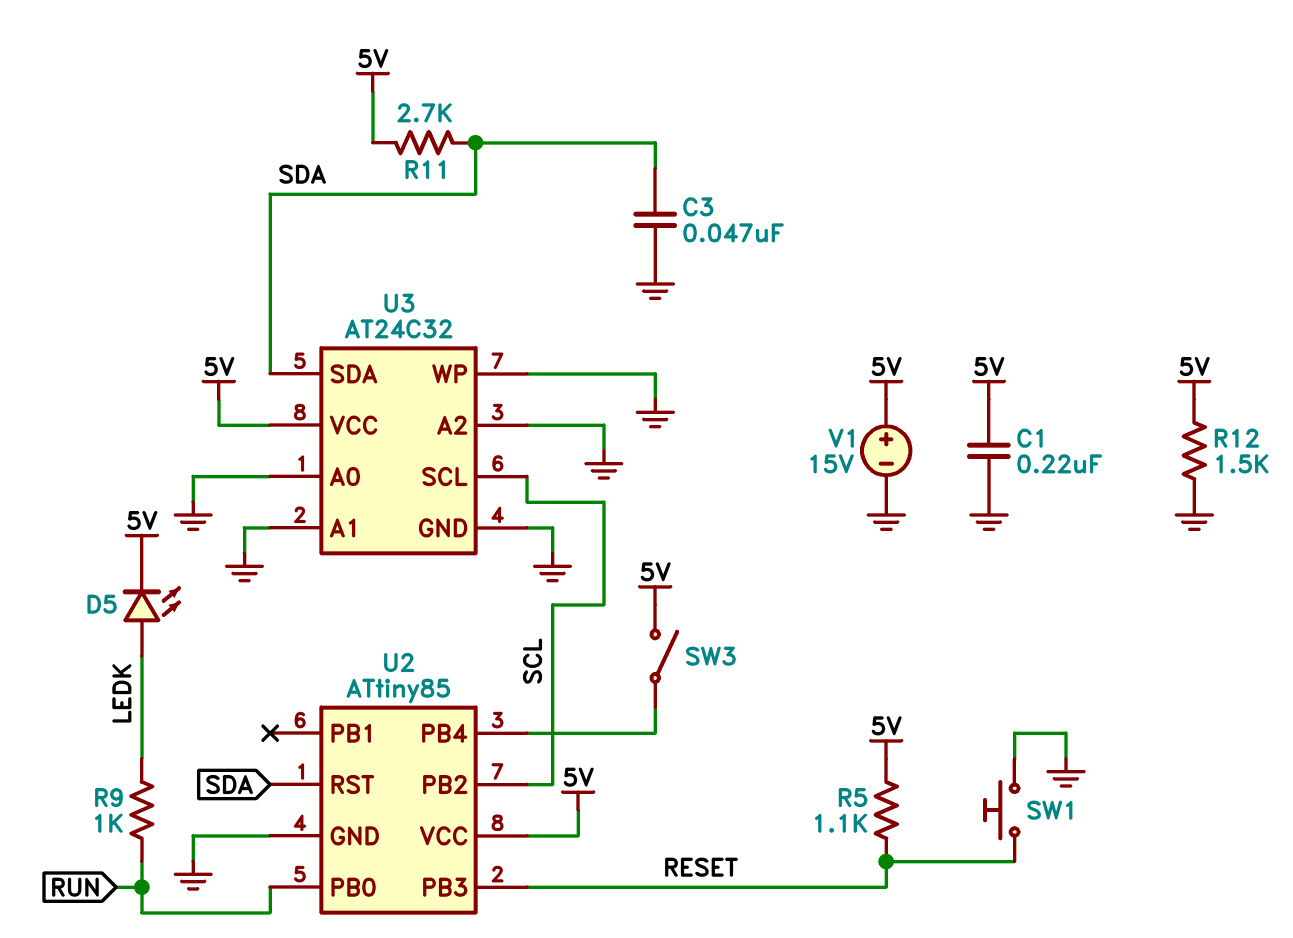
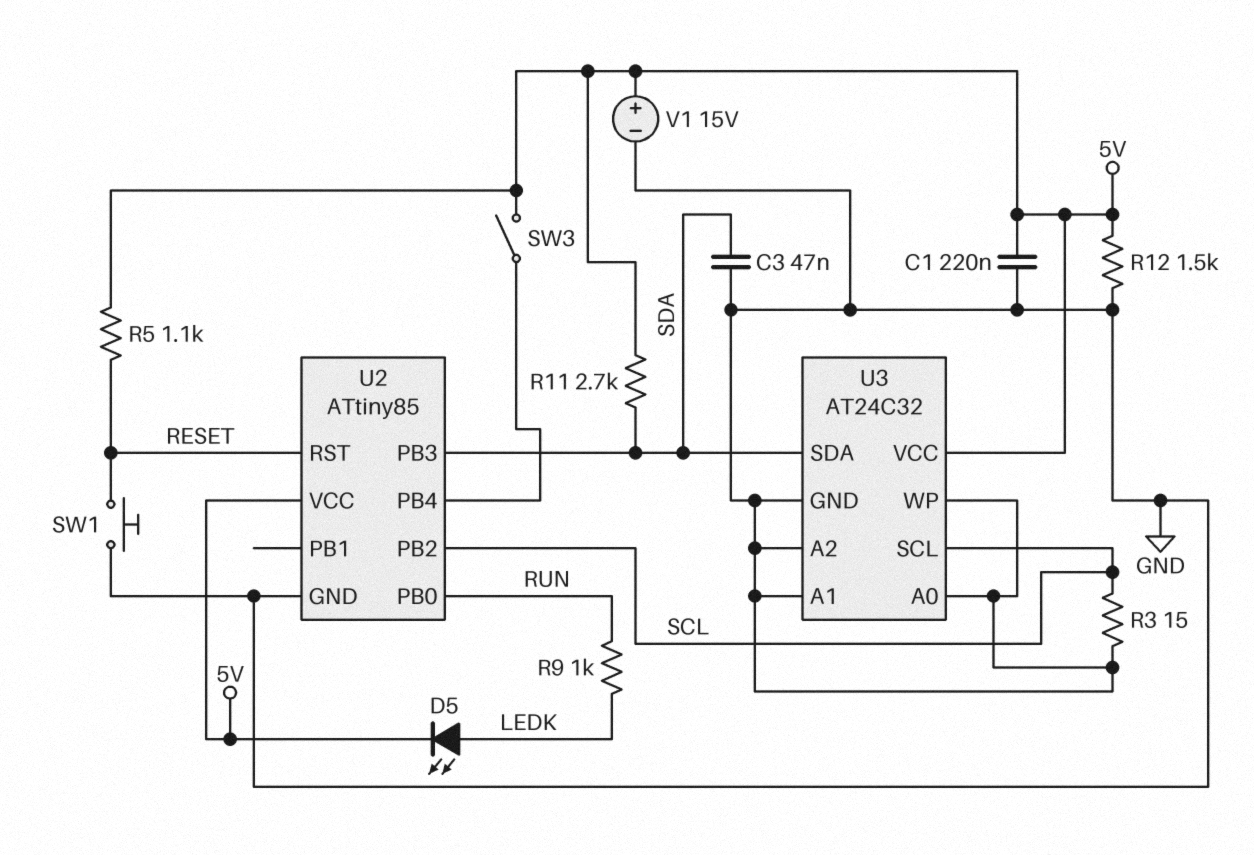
R3: none -> 15 (GND, SCL)
U2 pin PB3: RESET -> SDA
U2 pin RST: SDA -> RESET

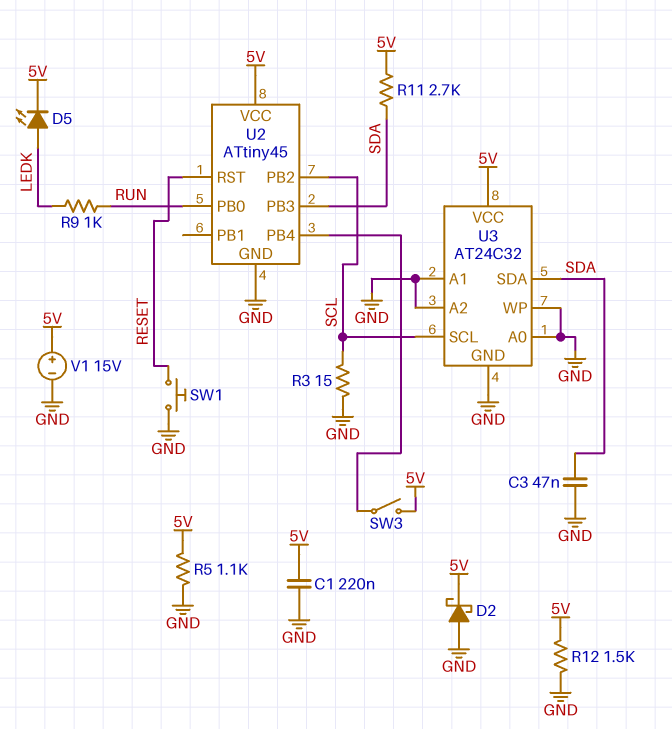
D2: none -> schottky (A GND, K 5V)
R5: 1.1k (5V, RESET) -> 1.1k (5V, GND)
U2: ATtiny85 -> ATtiny45

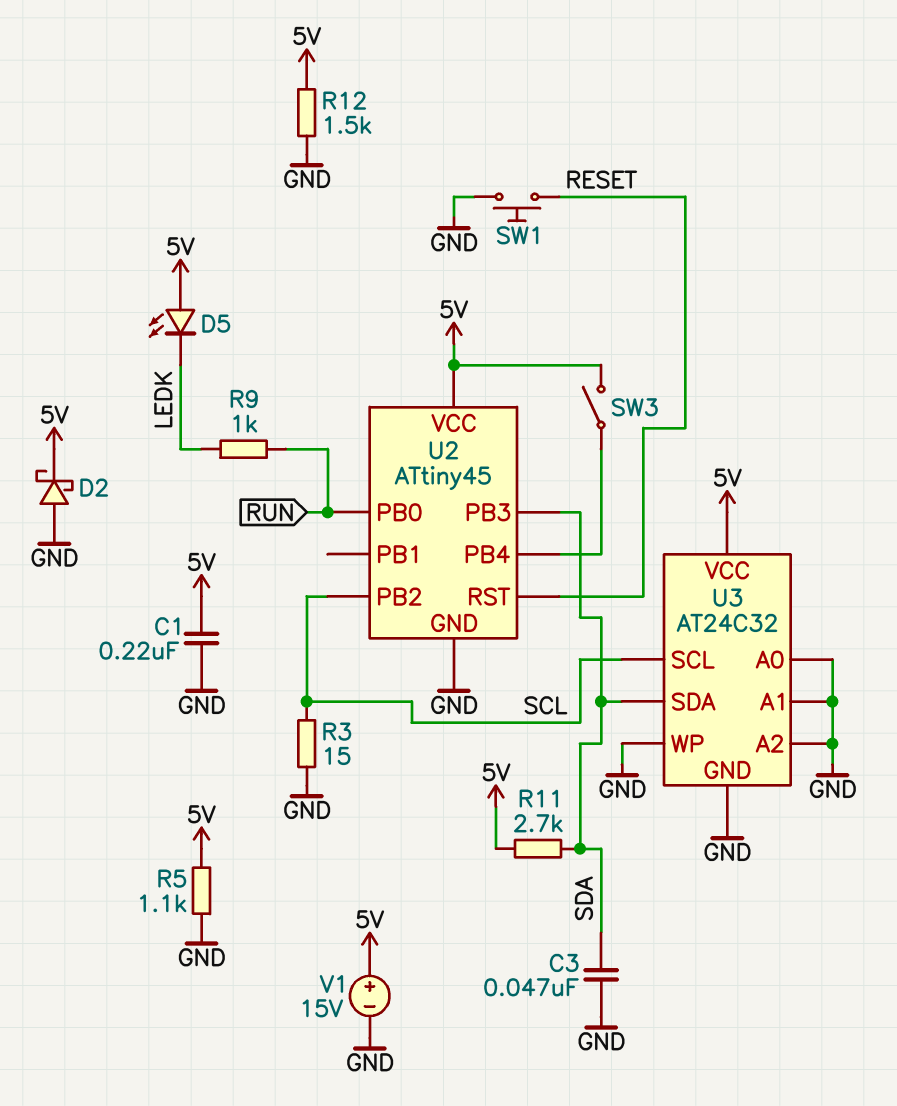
D5: LED (A LEDK, K 5V) -> LED (A 5V, K LEDK)

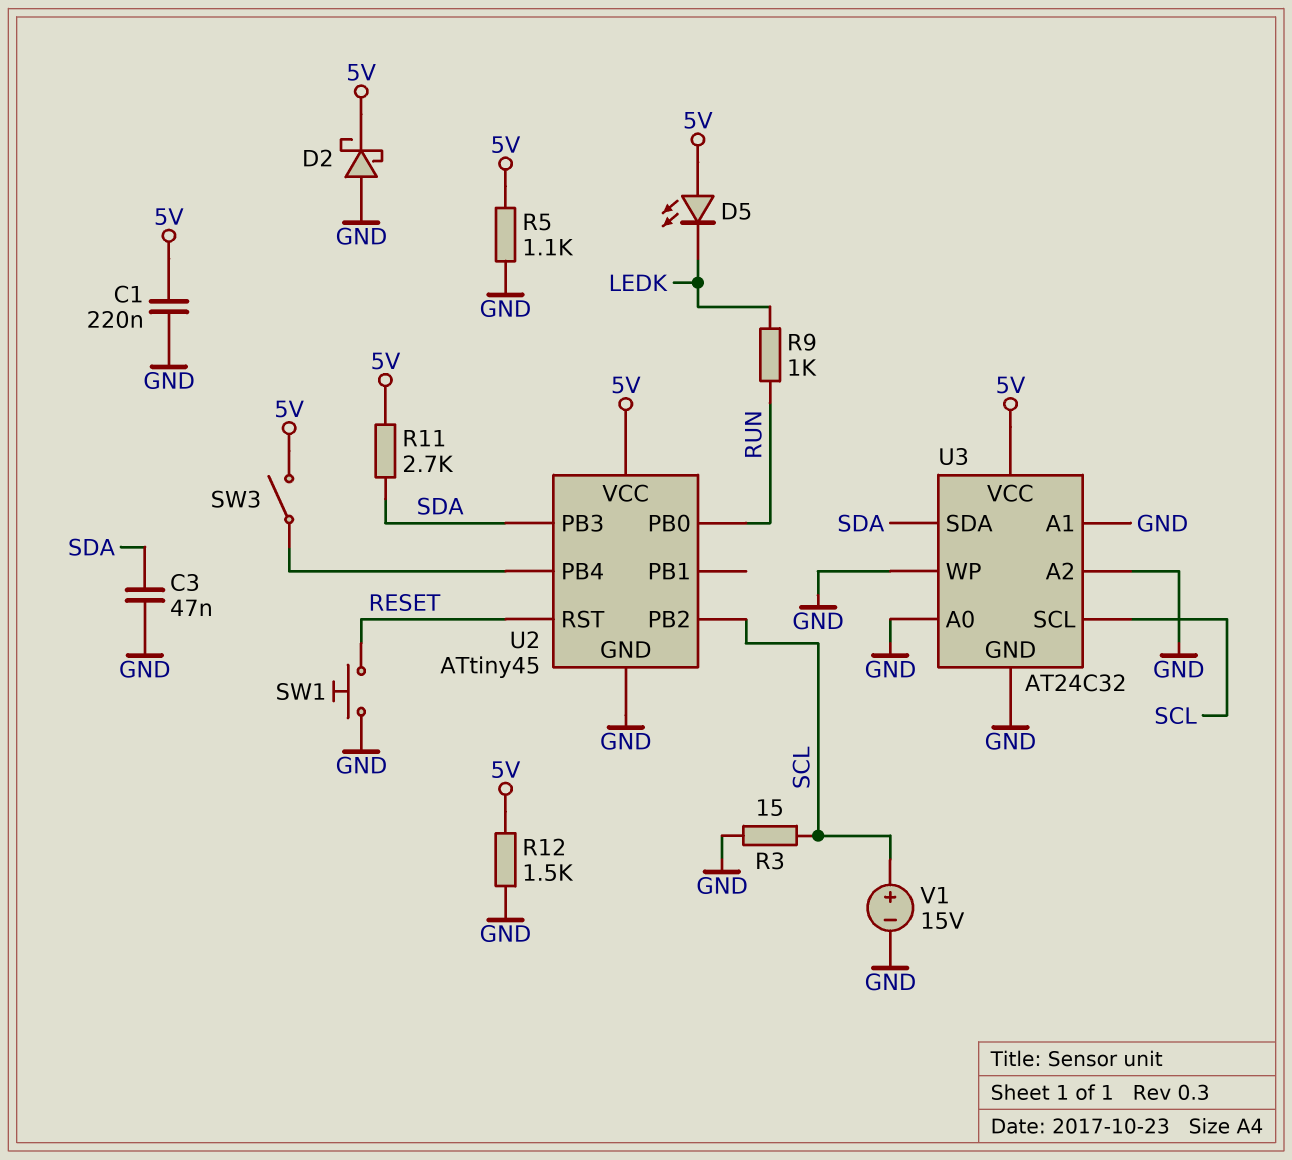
V1: 15V (plus 5V, minus GND) -> 15V (plus SCL, minus GND)

